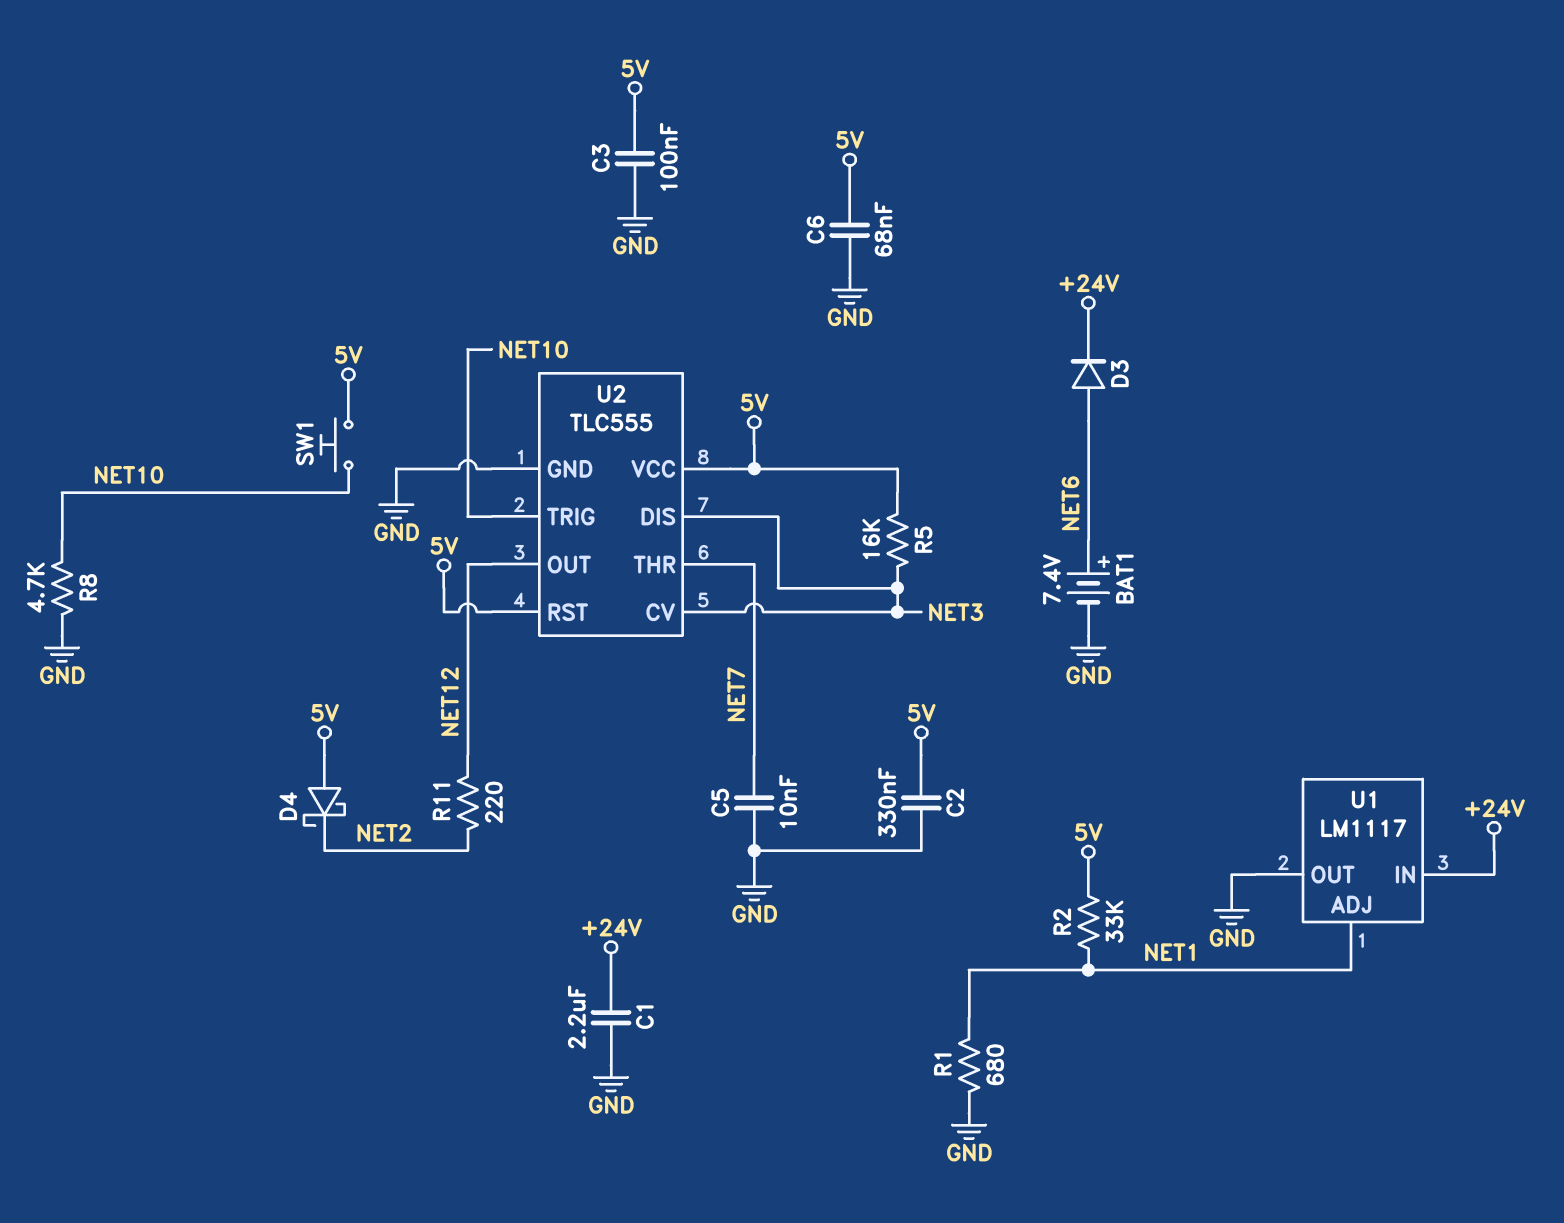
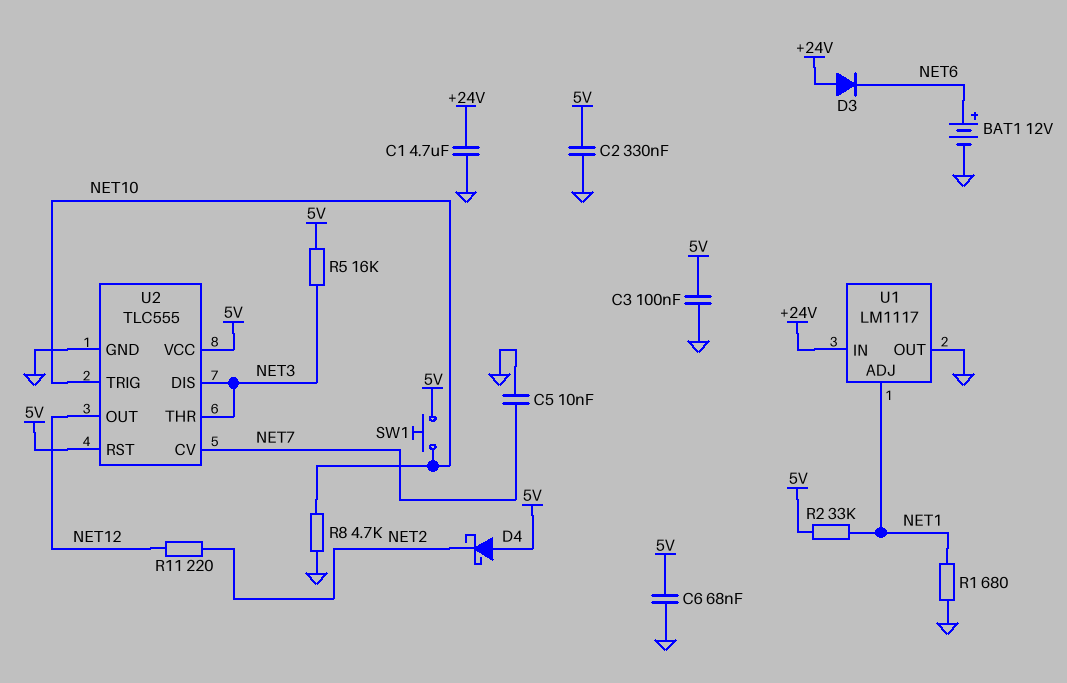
BAT1: 7.4V (plus NET6, minus GND) -> 12V (plus NET6, minus GND)
C1: 2.2uF (+24V, GND) -> 4.7uF (+24V, GND)
D3: diode (A NET6, K +24V) -> diode (A +24V, K NET6)
U2 pin CV: NET3 -> NET7
U2 pin THR: NET7 -> NET3

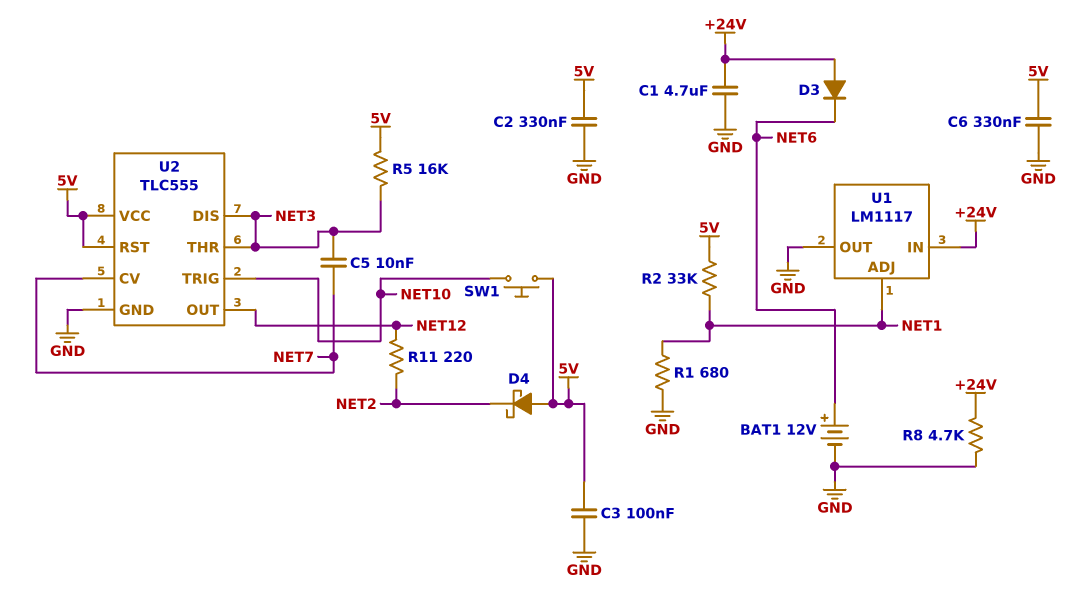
C5: 10nF (GND, NET7) -> 10nF (NET3, NET7)
C6: 68nF (5V, GND) -> 330nF (5V, GND)
R8: 4.7k (GND, NET10) -> 4.7k (+24V, GND)

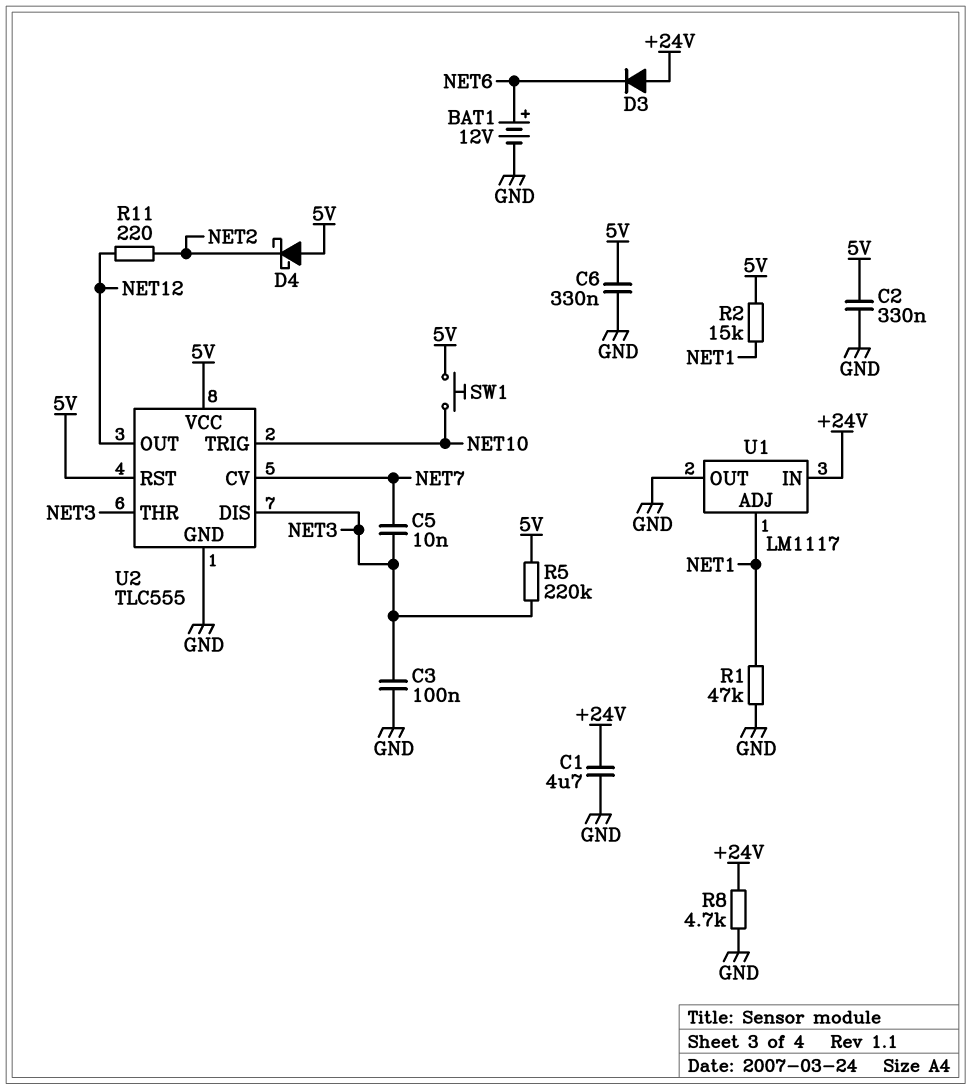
C3: 100nF (5V, GND) -> 100nF (GND, NET3)
R1: 680 (GND, NET1) -> 47k (GND, NET1)
R2: 33k (5V, NET1) -> 15k (5V, NET1)
R5: 16k (5V, NET3) -> 220k (5V, NET3)

